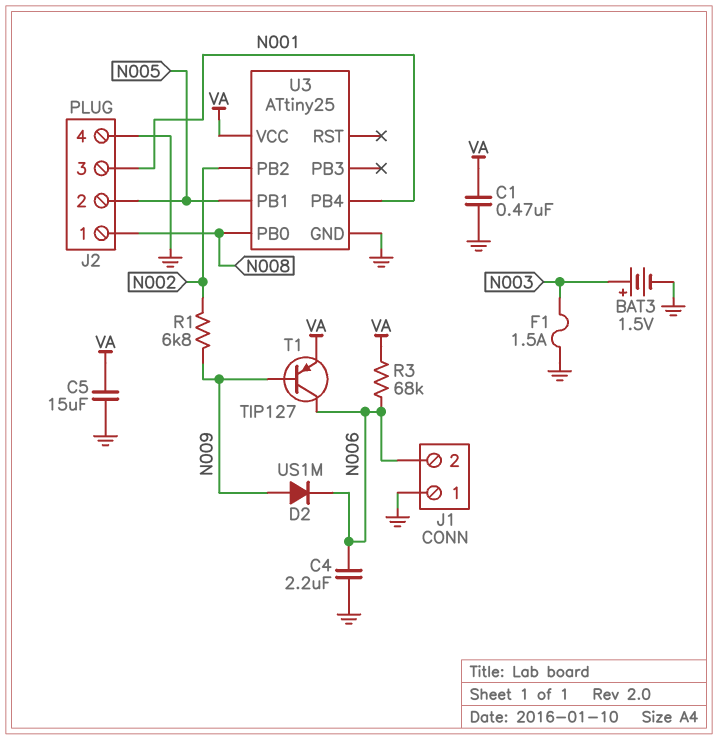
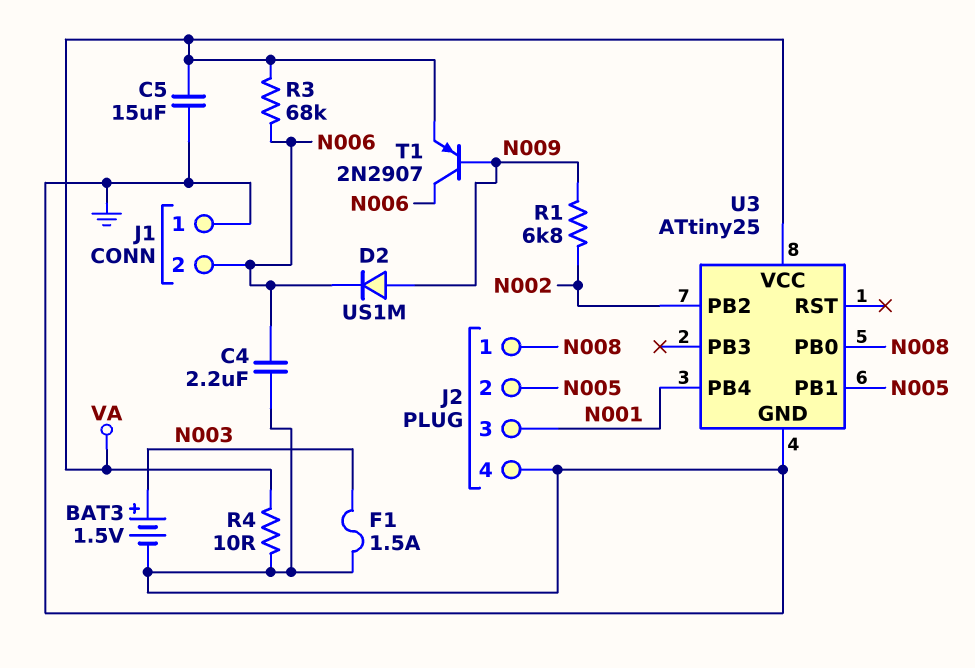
C1: 470nF (GND, VA) -> none
R4: none -> 10 (GND, VA)
T1: PNP TIP127 (B N009, C N006, E VA) -> PNP 2N2907 (B N009, C N006, E VA)

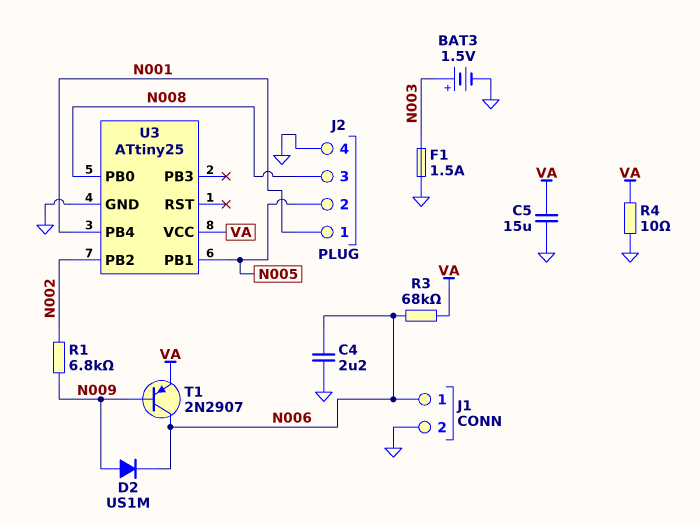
J1 pin 1: GND -> N006
J1 pin 2: N006 -> GND
J2 pin 1: N008 -> N001
J2 pin 3: N001 -> N008

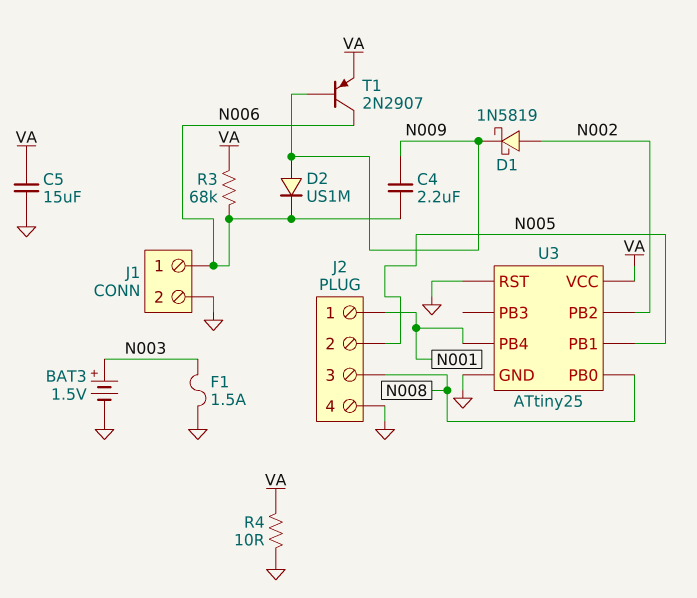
C4: 2.2uF (GND, N006) -> 2.2uF (N006, N009)
D1: none -> schottky 1N5819 (A N002, K N009)
R1: 6.8k (N002, N009) -> none
U3 pin RST: none -> GND

